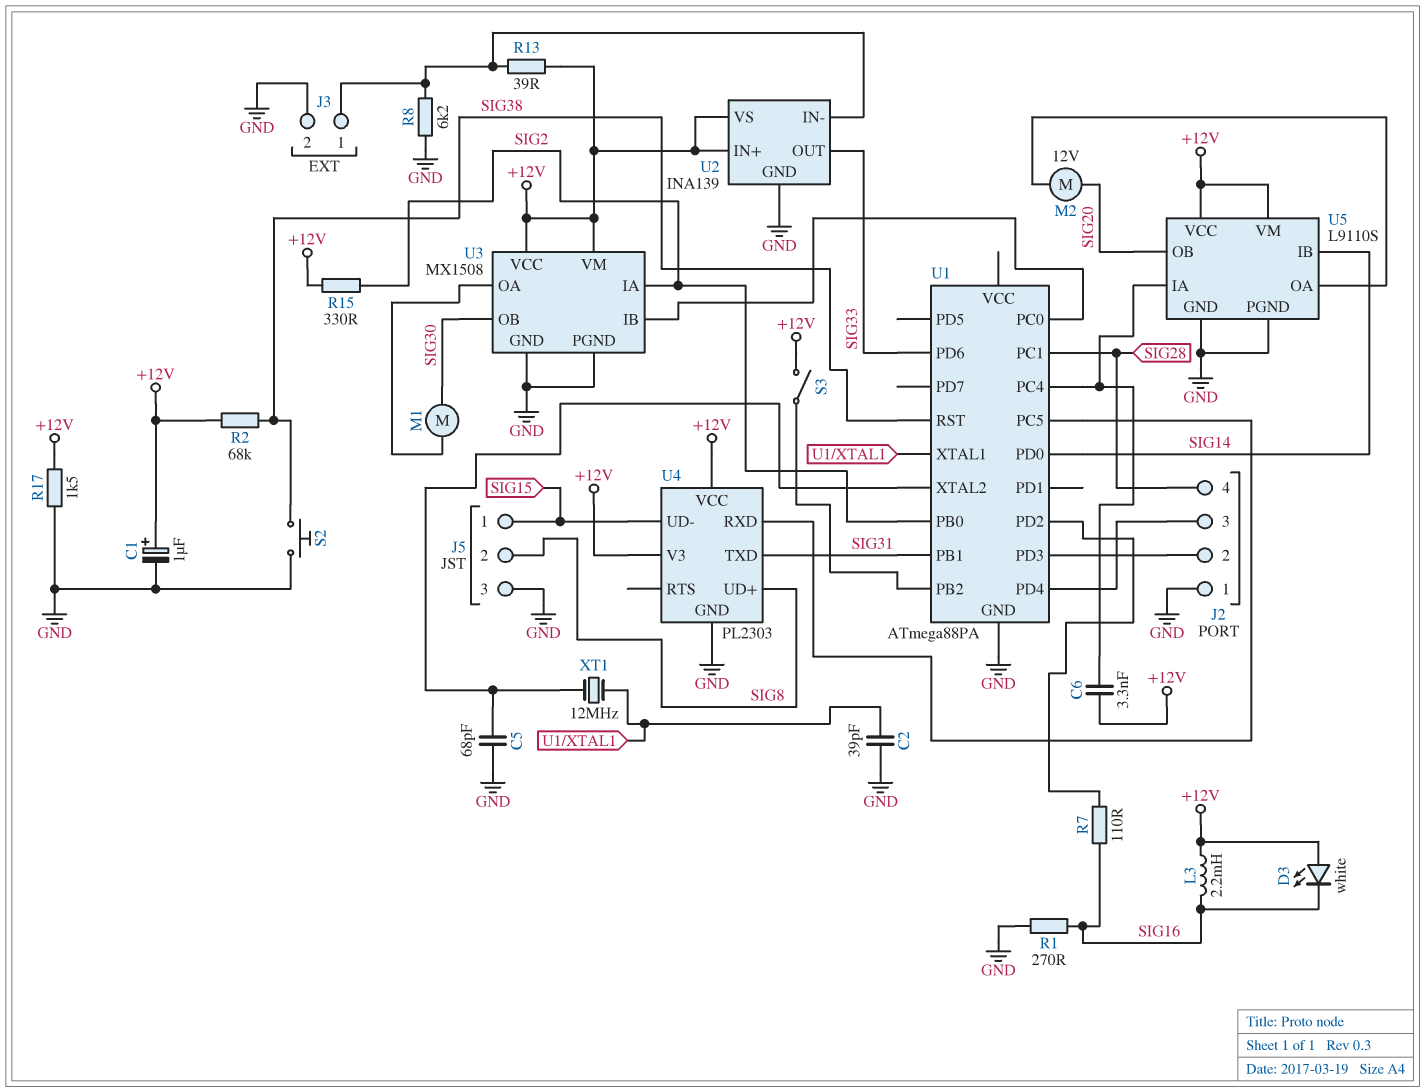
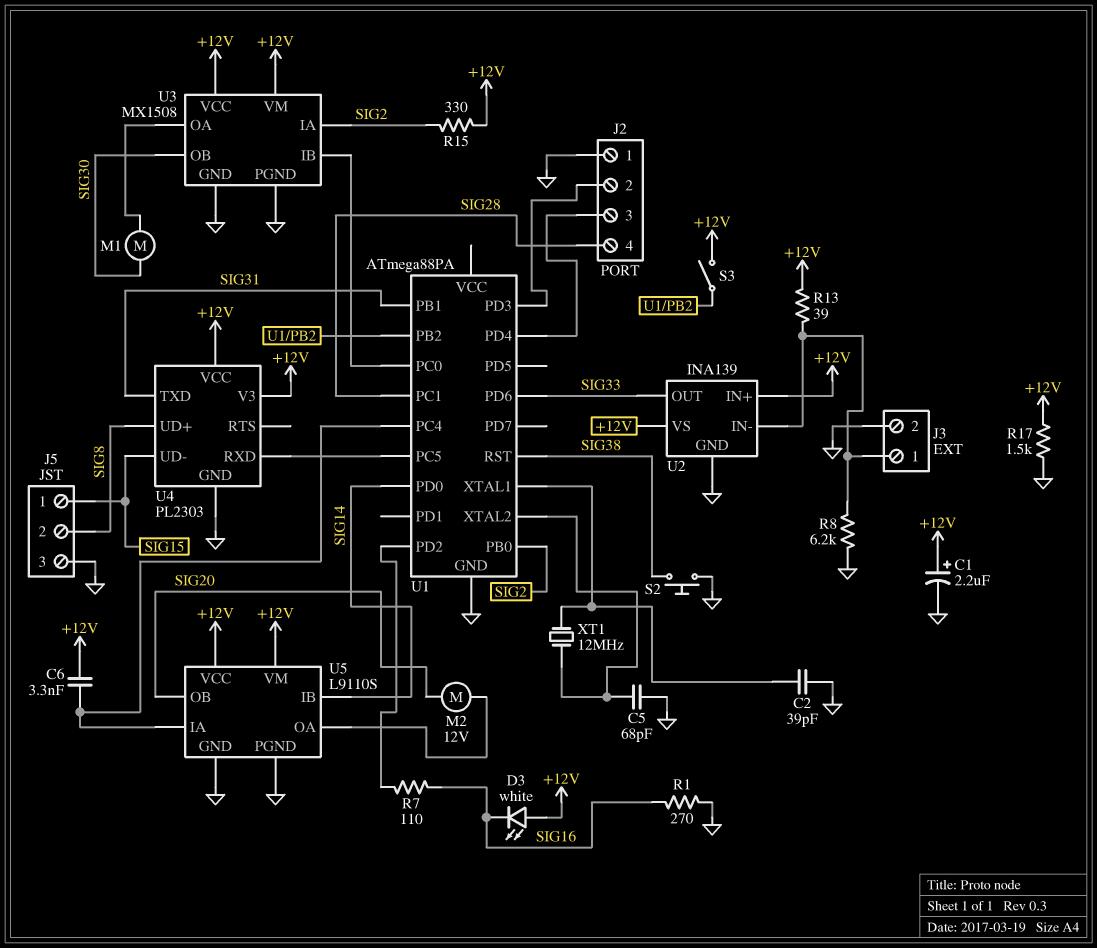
C1: 1uF (plus +12V, minus GND) -> 2.2uF (plus +12V, minus GND)
L3: 2.2mH (+12V, SIG16) -> none
R2: 68k (+12V, SIG38) -> none

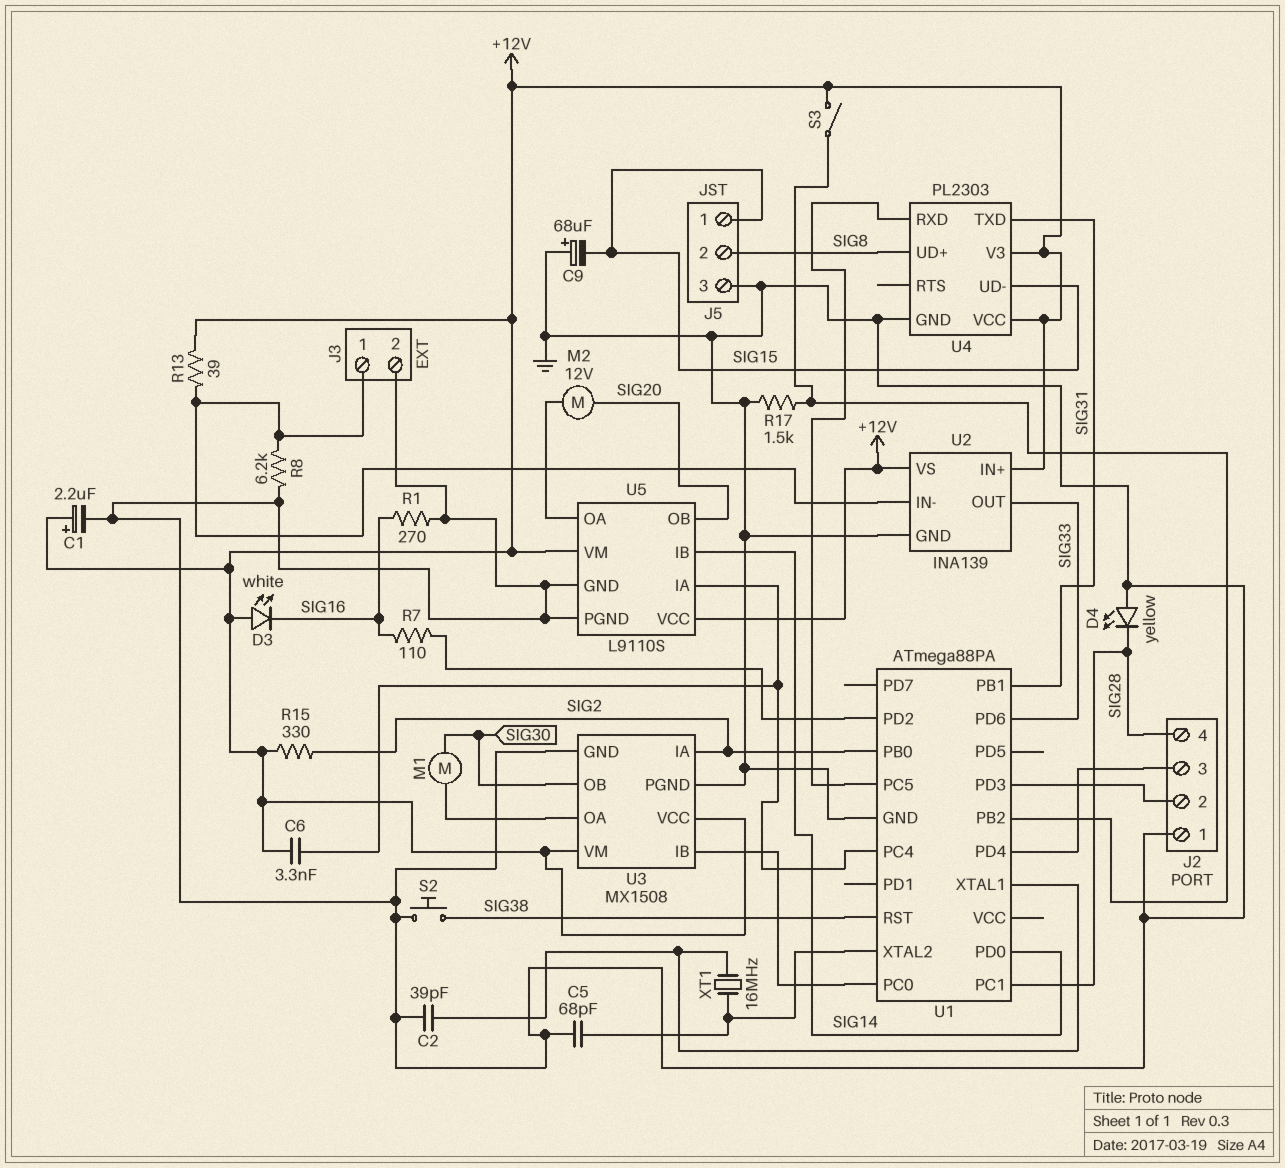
C9: none -> 68uF (plus GND, minus SIG15)
D4: none -> LED yellow (A GND, K SIG28)
R17: 1.5k (+12V, GND) -> 1.5k (GND, U1/PB2)
XT1: 12MHz (U1/XTAL1, U1/XTAL2) -> 16MHz (U1/XTAL1, U1/XTAL2)

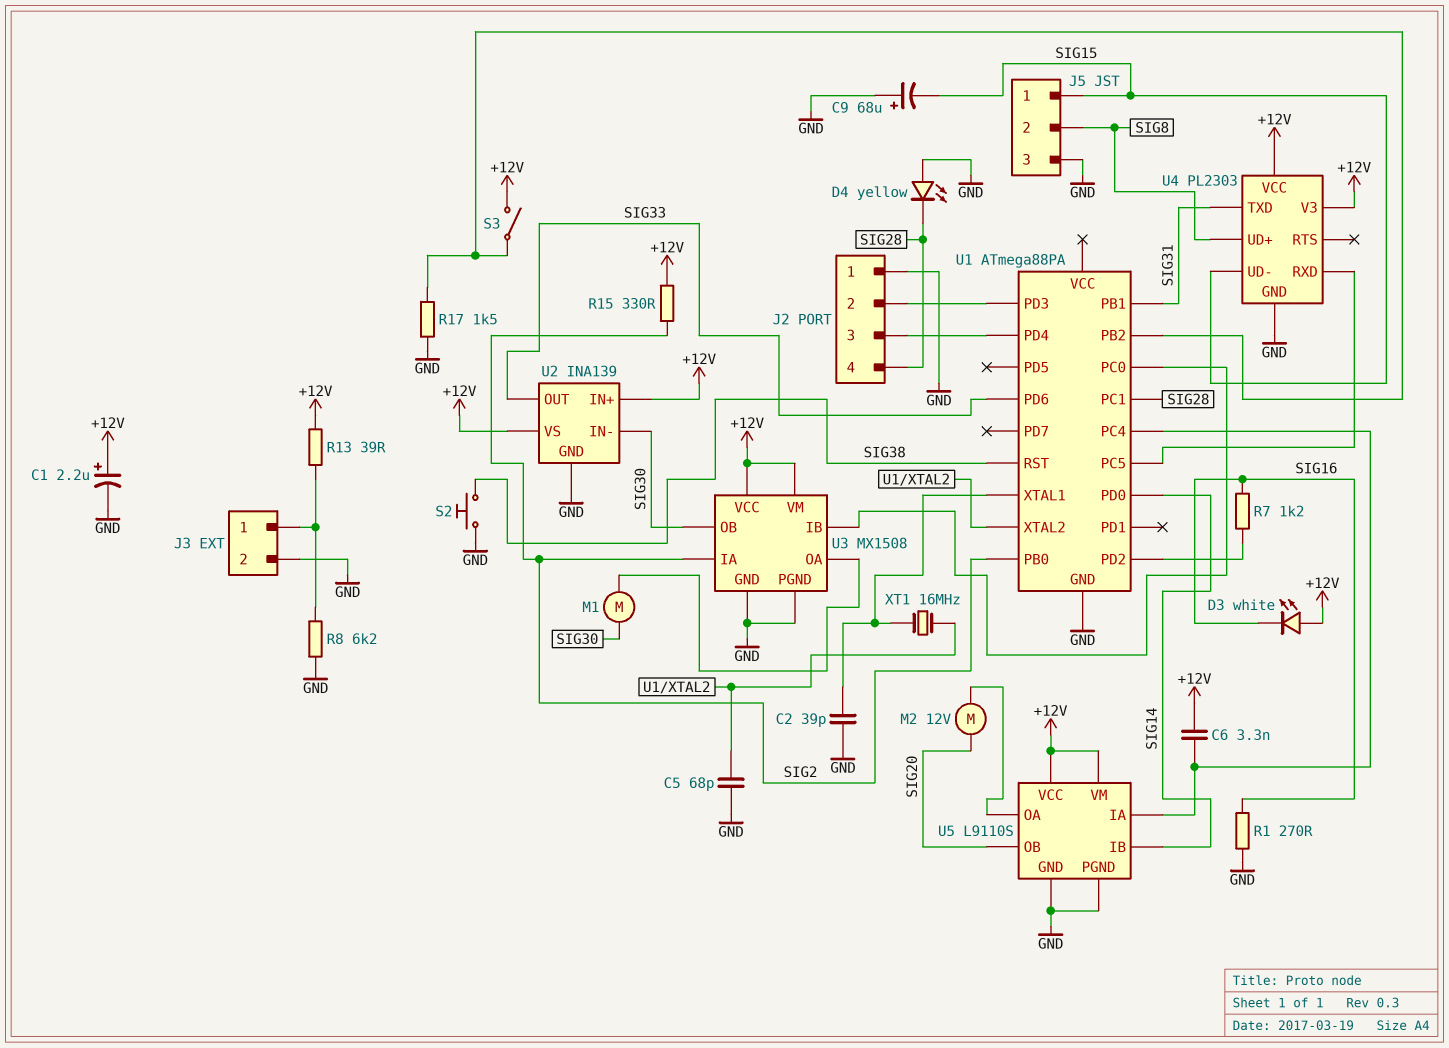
R7: 110 (SIG16, U1/PD2) -> 1.2k (SIG16, U1/PD2)
U2 pin IN-: J3/1 -> SIG30

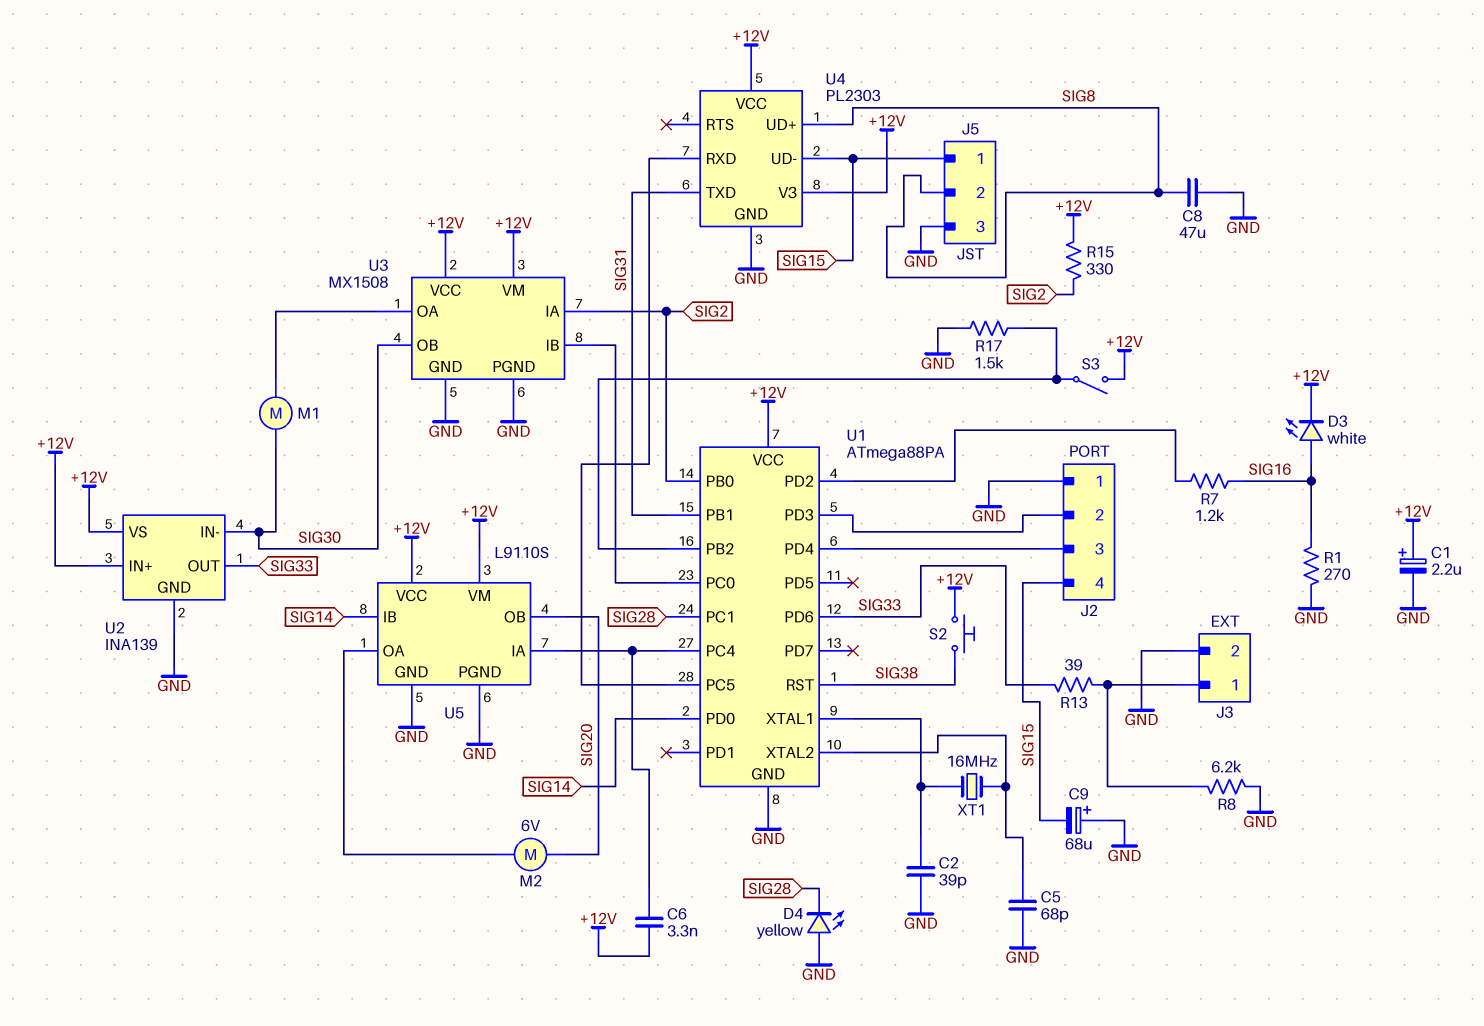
C8: none -> 47uF (GND, SIG8)
D3: LED white (A +12V, K SIG16) -> LED white (A SIG16, K +12V)
J2 pin 4: SIG28 -> SIG15
M2: motor 12V (SIG20, U5/OA) -> motor 6V (SIG20, U5/OA)
R13: 39 (+12V, J3/1) -> 39 (J3/1, SIG33)
S2: button (GND, SIG38) -> button (+12V, SIG38)
U1 pin VCC: none -> +12V

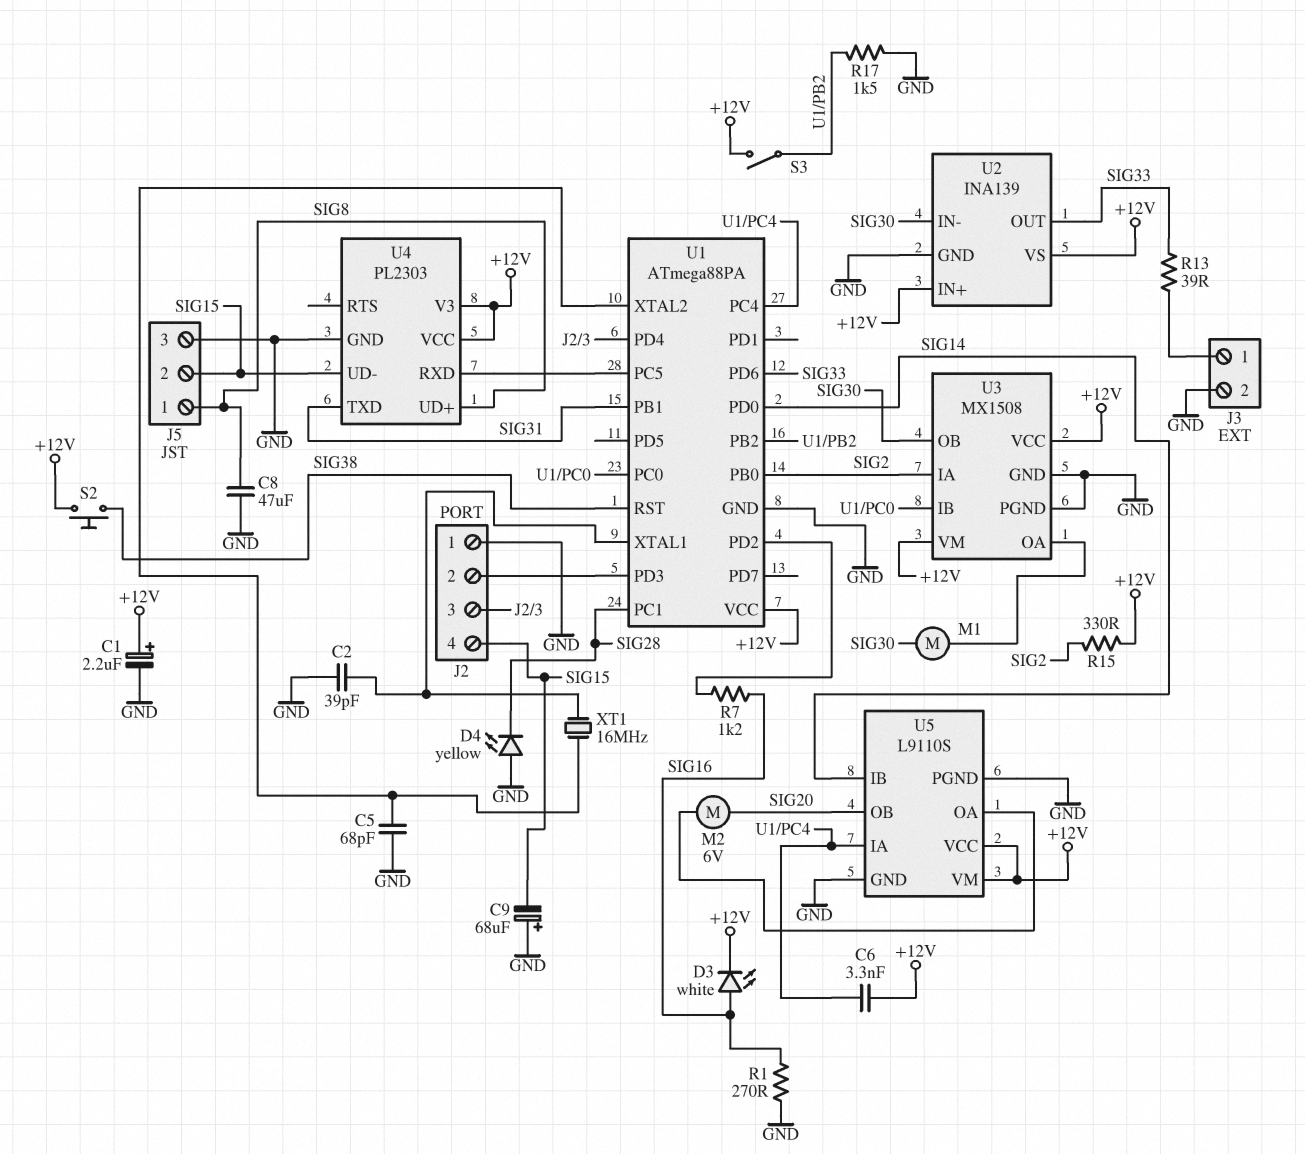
J5 pin 1: SIG15 -> SIG8
J5 pin 2: SIG8 -> SIG15
R8: 6.2k (GND, J3/1) -> none

